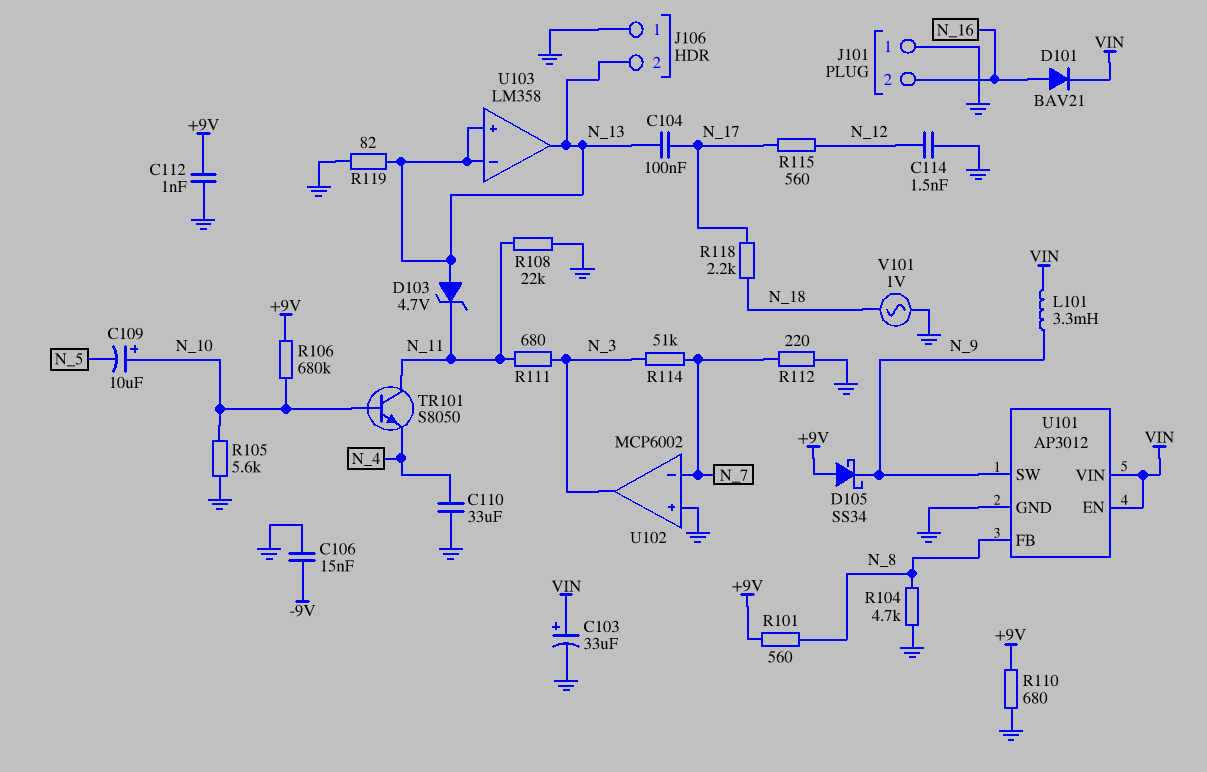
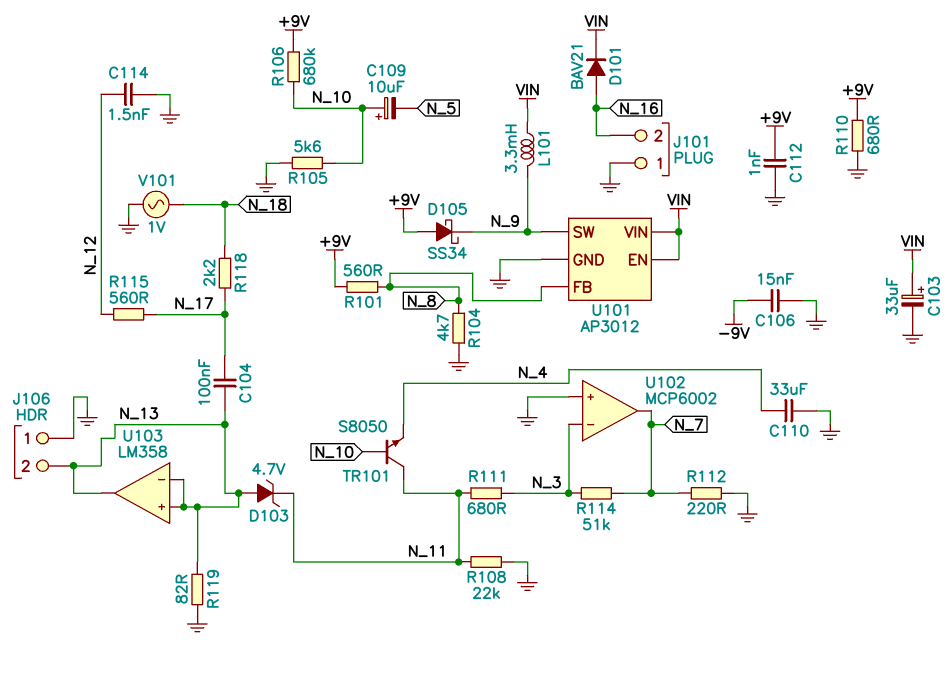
U102 pin in-: N_7 -> N_3
U102 pin out: N_3 -> N_7

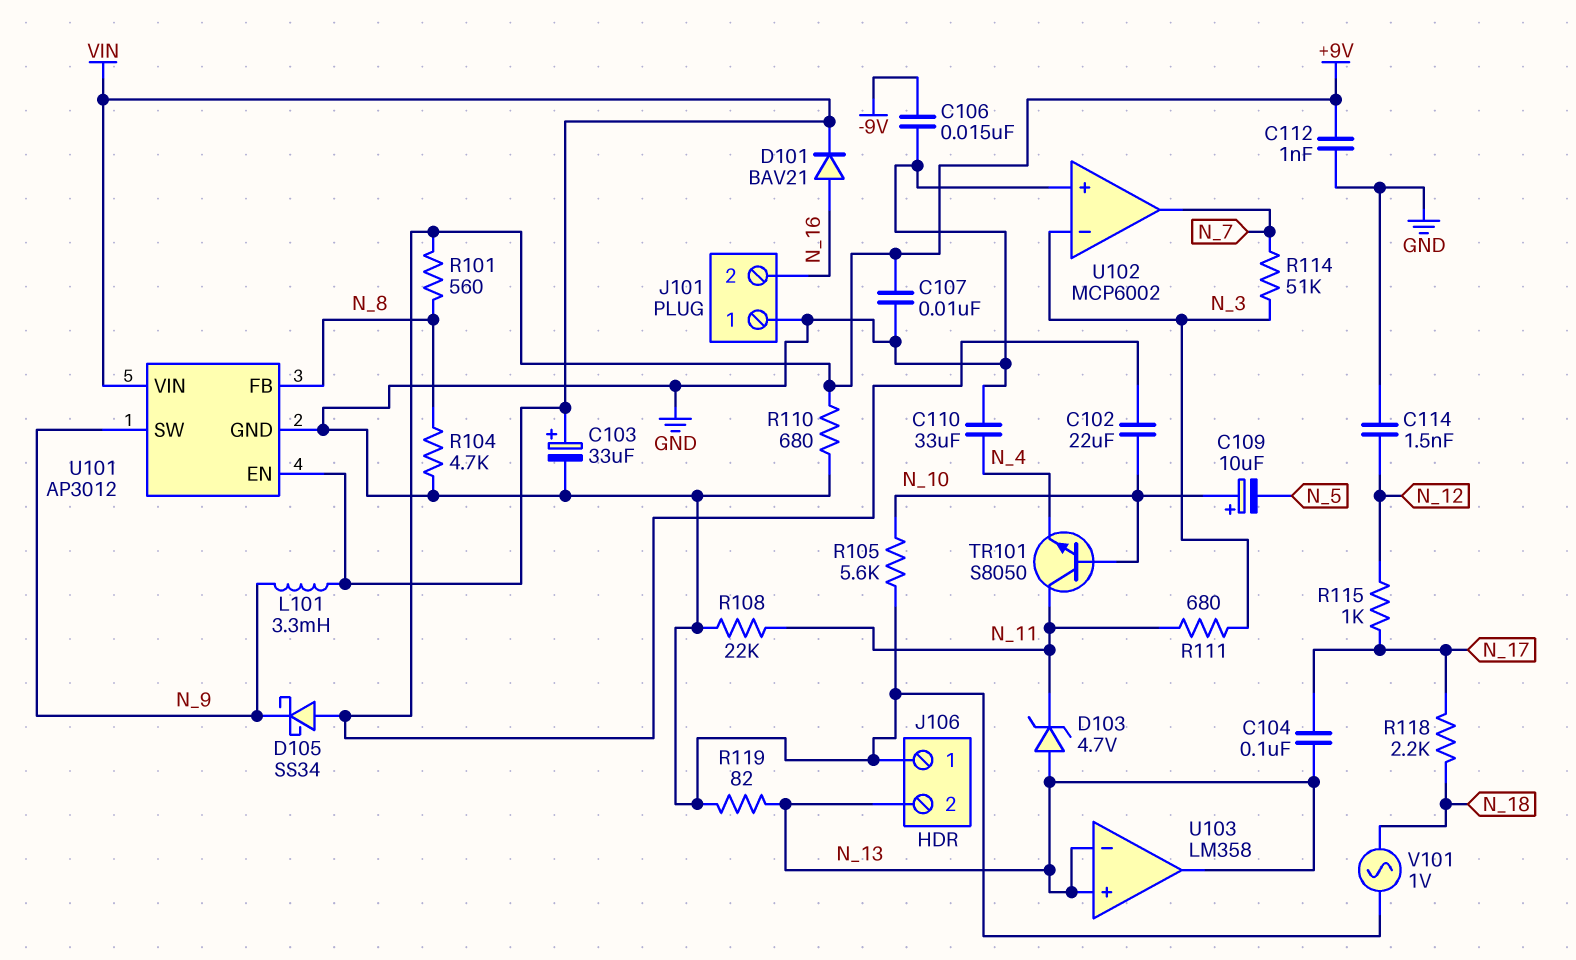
C102: none -> 22uF (+9V, N_10)
C107: none -> 10nF (+9V, GND)
R106: 680k (+9V, N_10) -> none
R112: 220 (GND, N_7) -> none
R115: 560 (N_12, N_17) -> 1k (N_12, N_17)

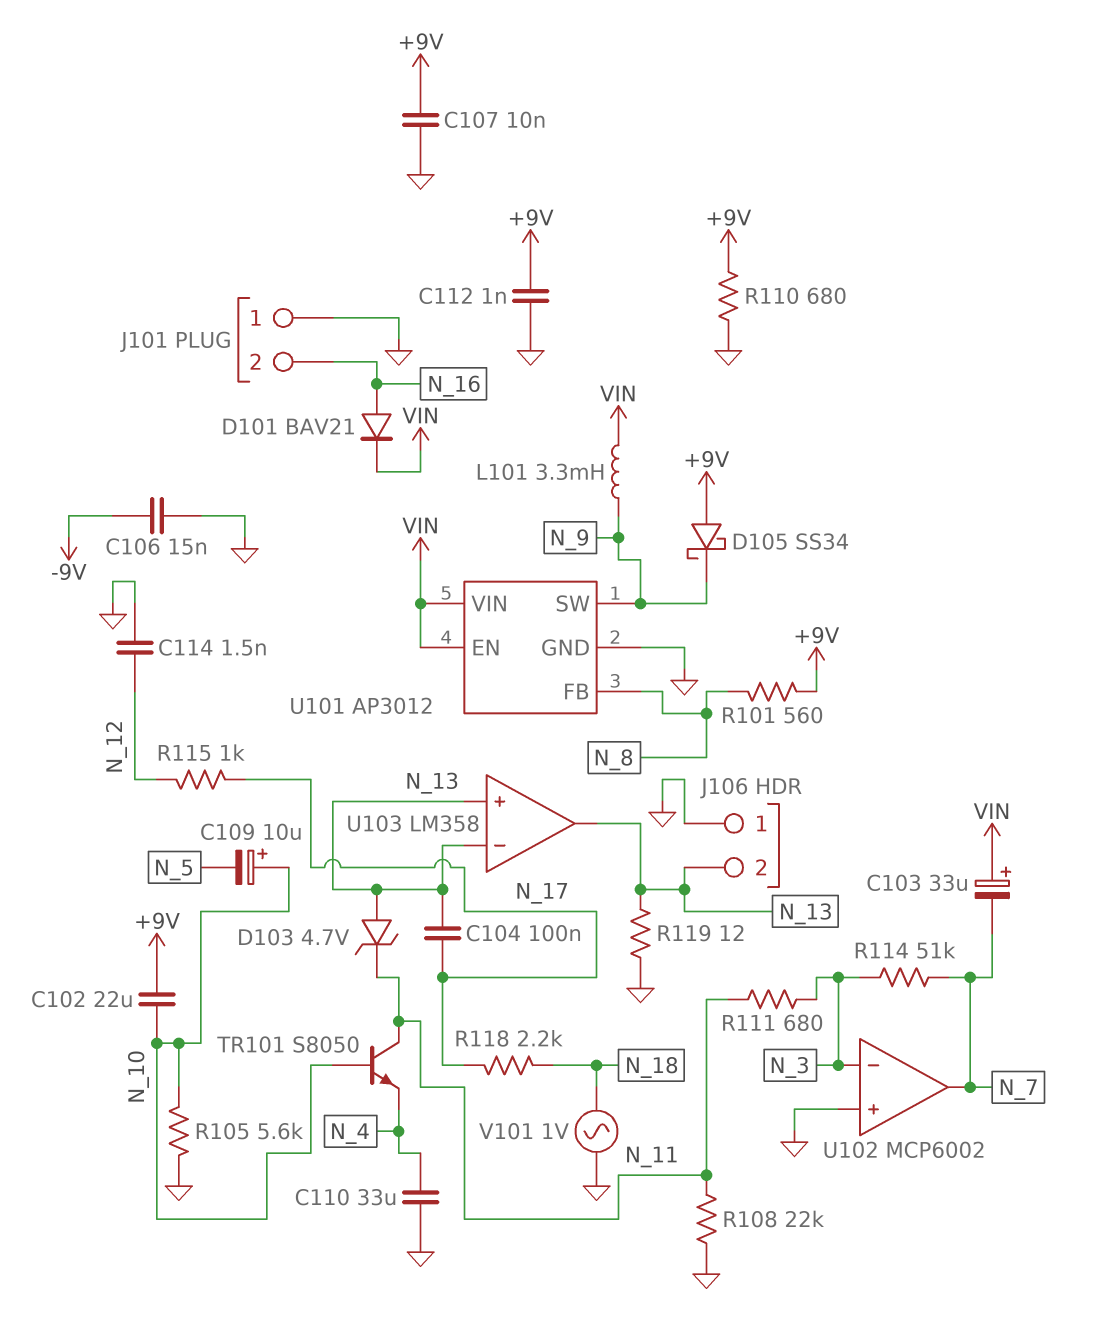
C103: 33uF (plus VIN, minus GND) -> 33uF (plus VIN, minus N_7)
R104: 4.7k (GND, N_8) -> none
R119: 82 (GND, N_13) -> 12 (GND, N_13)

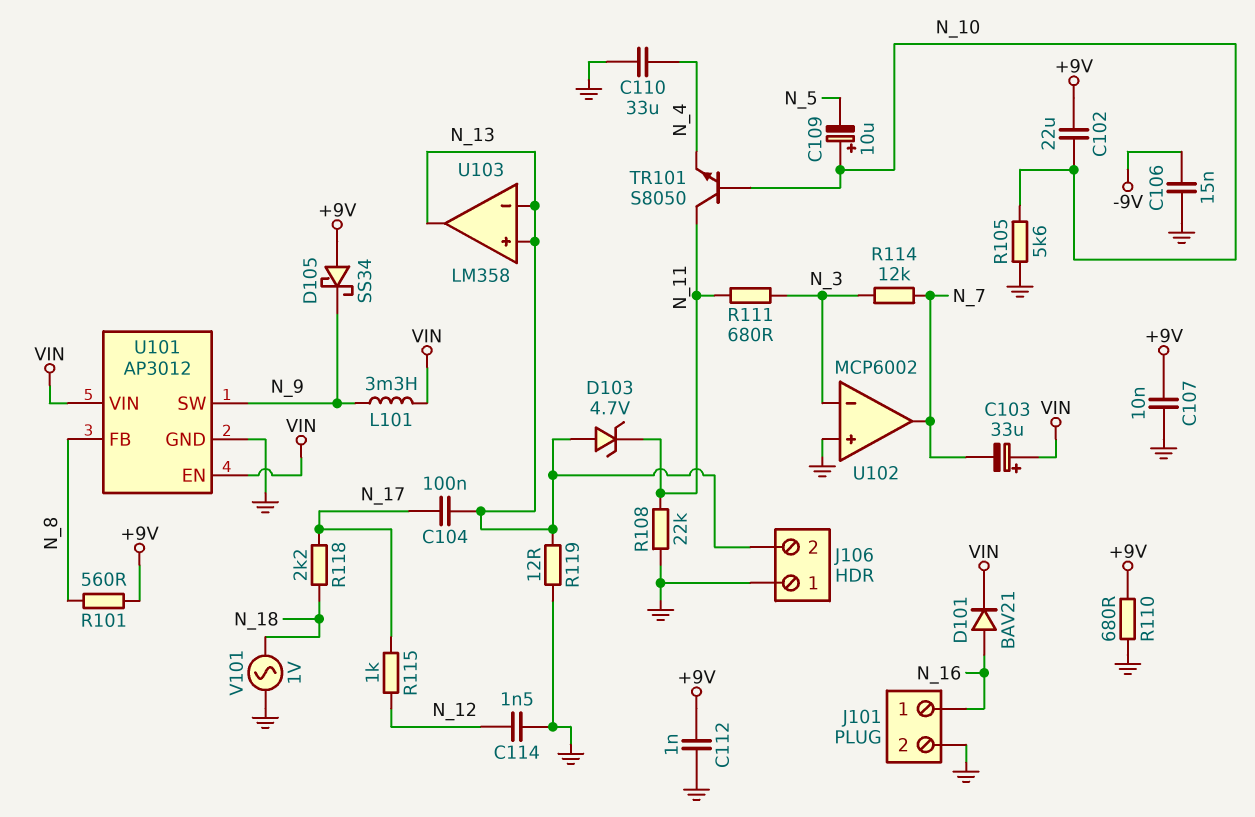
J101 pin 1: GND -> N_16
J101 pin 2: N_16 -> GND
R114: 51k (N_3, N_7) -> 12k (N_3, N_7)

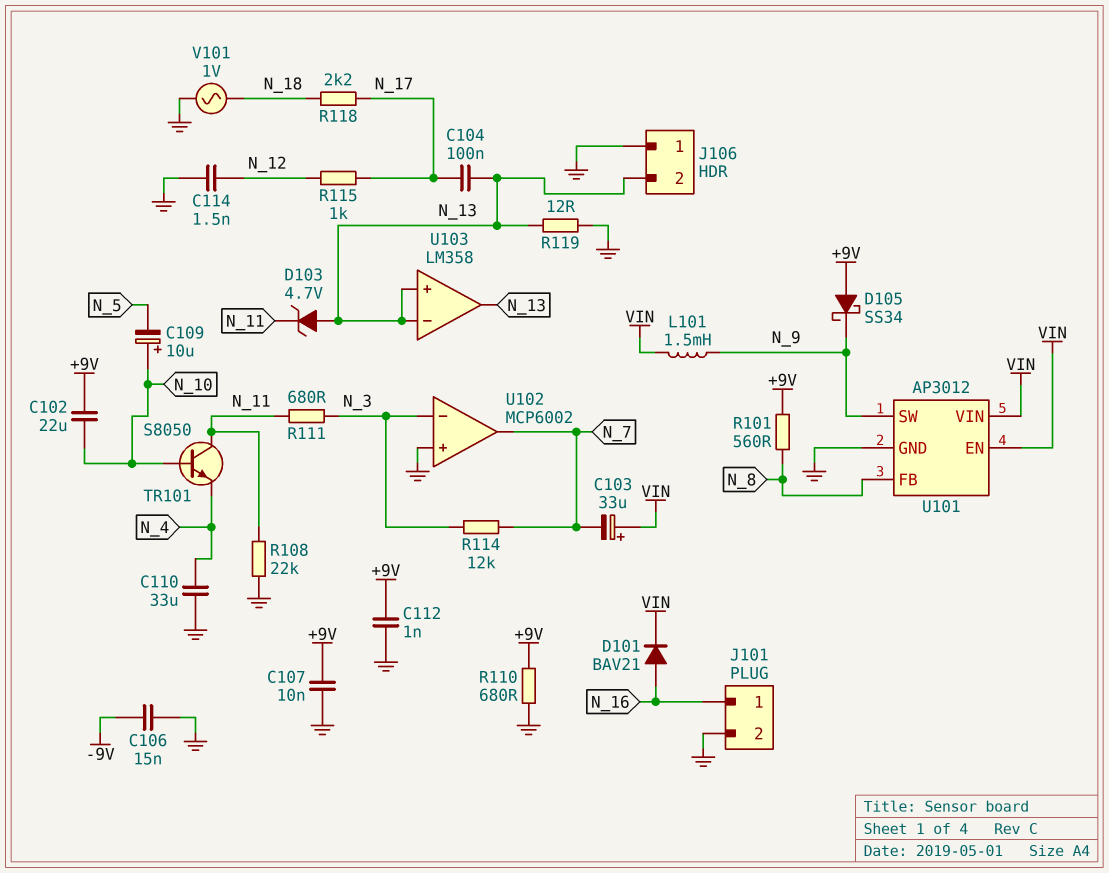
L101: 3.3mH (N_9, VIN) -> 1.5mH (N_9, VIN)
R105: 5.6k (GND, N_10) -> none

